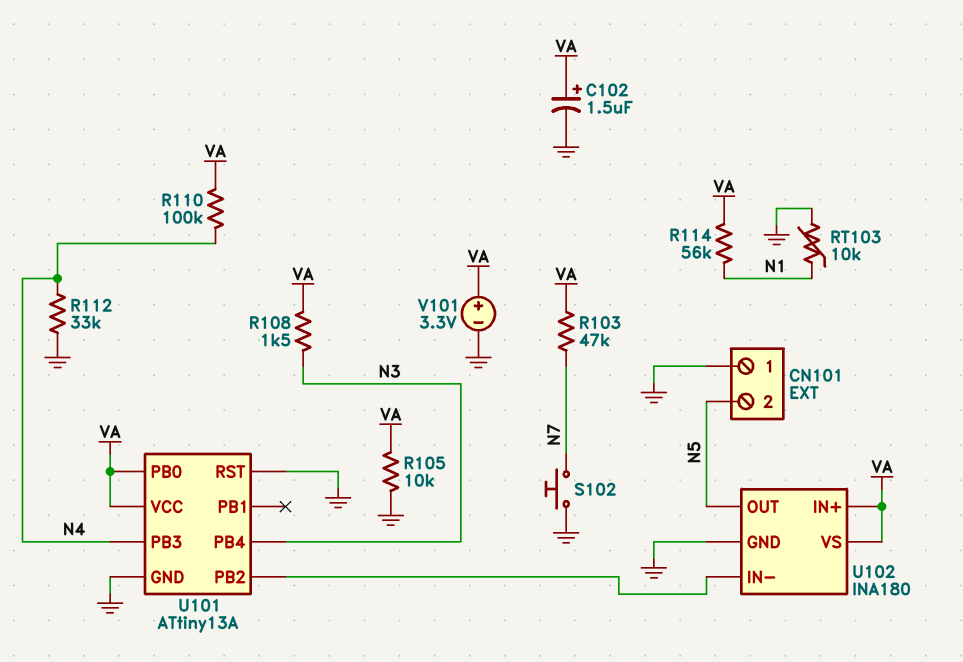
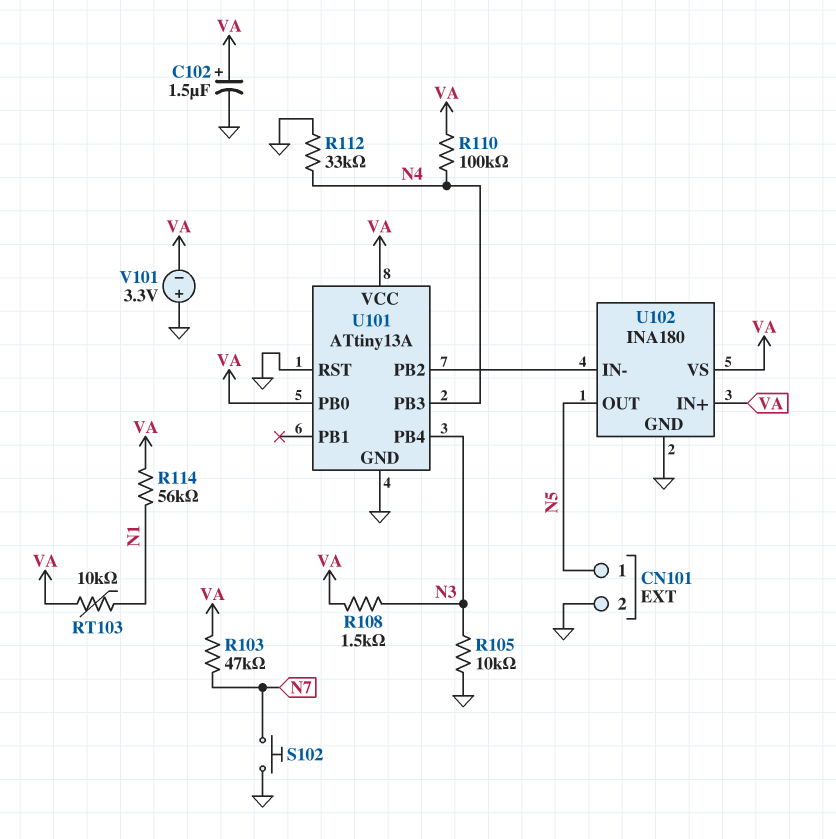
CN101 pin 1: GND -> N5
CN101 pin 2: N5 -> GND
R105: 10k (GND, VA) -> 10k (GND, N3)
RT103: 10k (GND, N1) -> 10k (N1, VA)
V101: 3.3V (plus VA, minus GND) -> 3.3V (plus GND, minus VA)

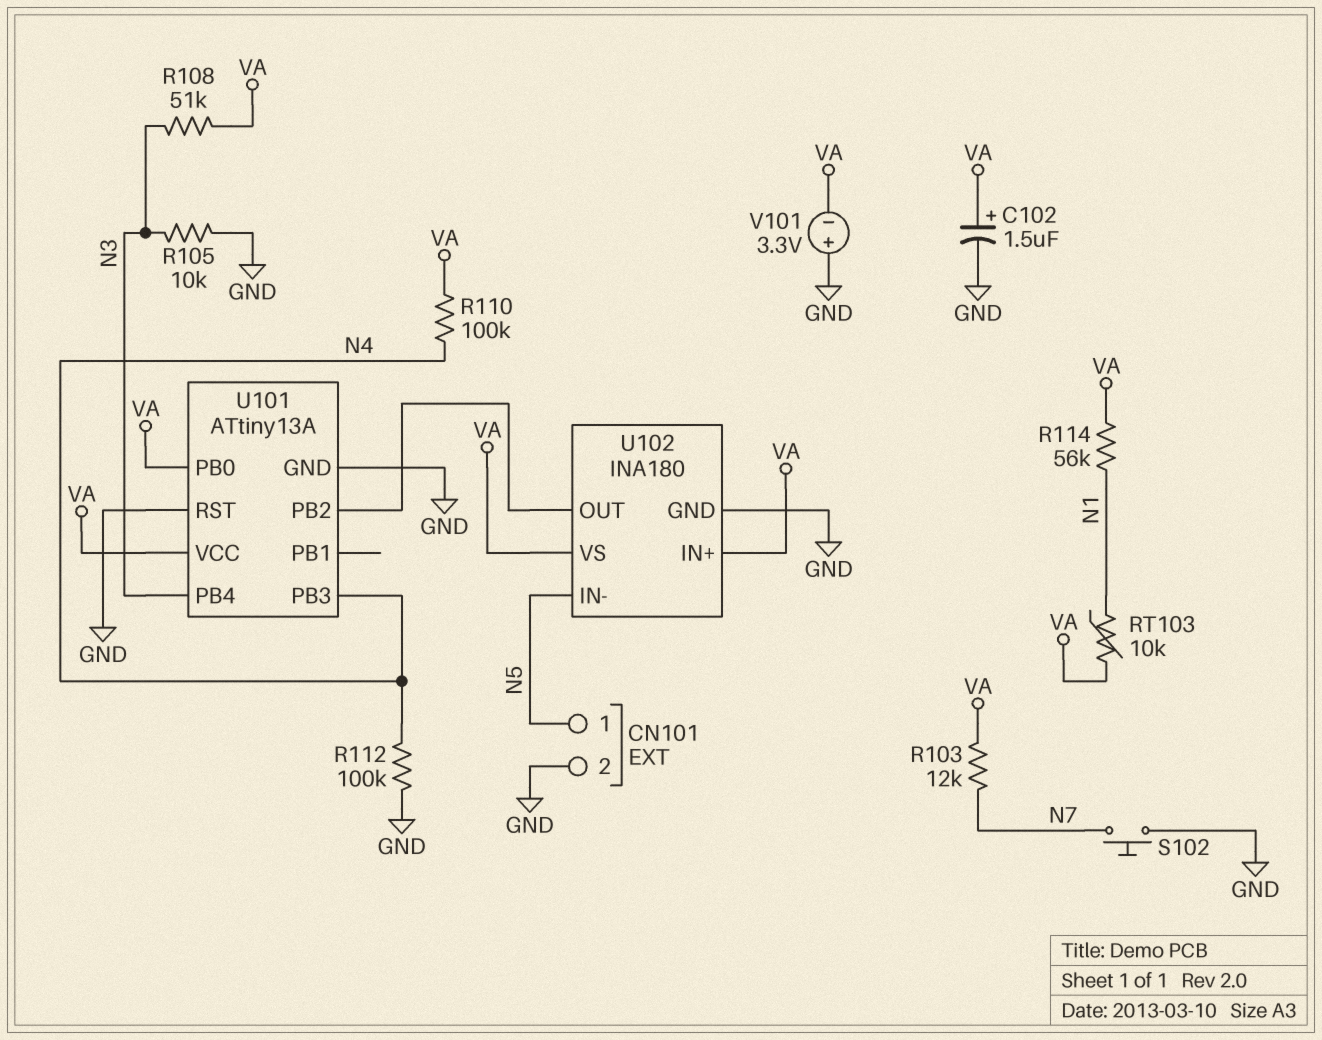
R103: 47k (N7, VA) -> 12k (N7, VA)
R108: 1.5k (N3, VA) -> 51k (N3, VA)
R112: 33k (GND, N4) -> 100k (GND, N4)
U102 pin IN-: U101/PB2 -> N5
U102 pin OUT: N5 -> U101/PB2

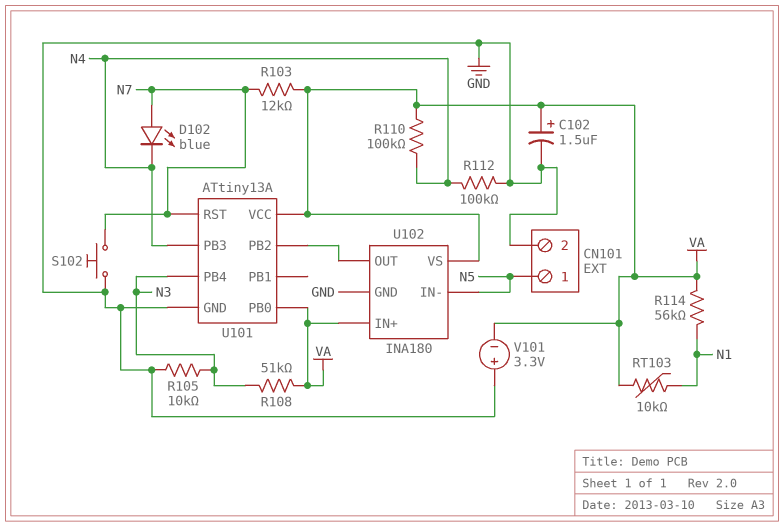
D102: none -> LED blue (A N7, K N4)
U101 pin RST: GND -> N7

